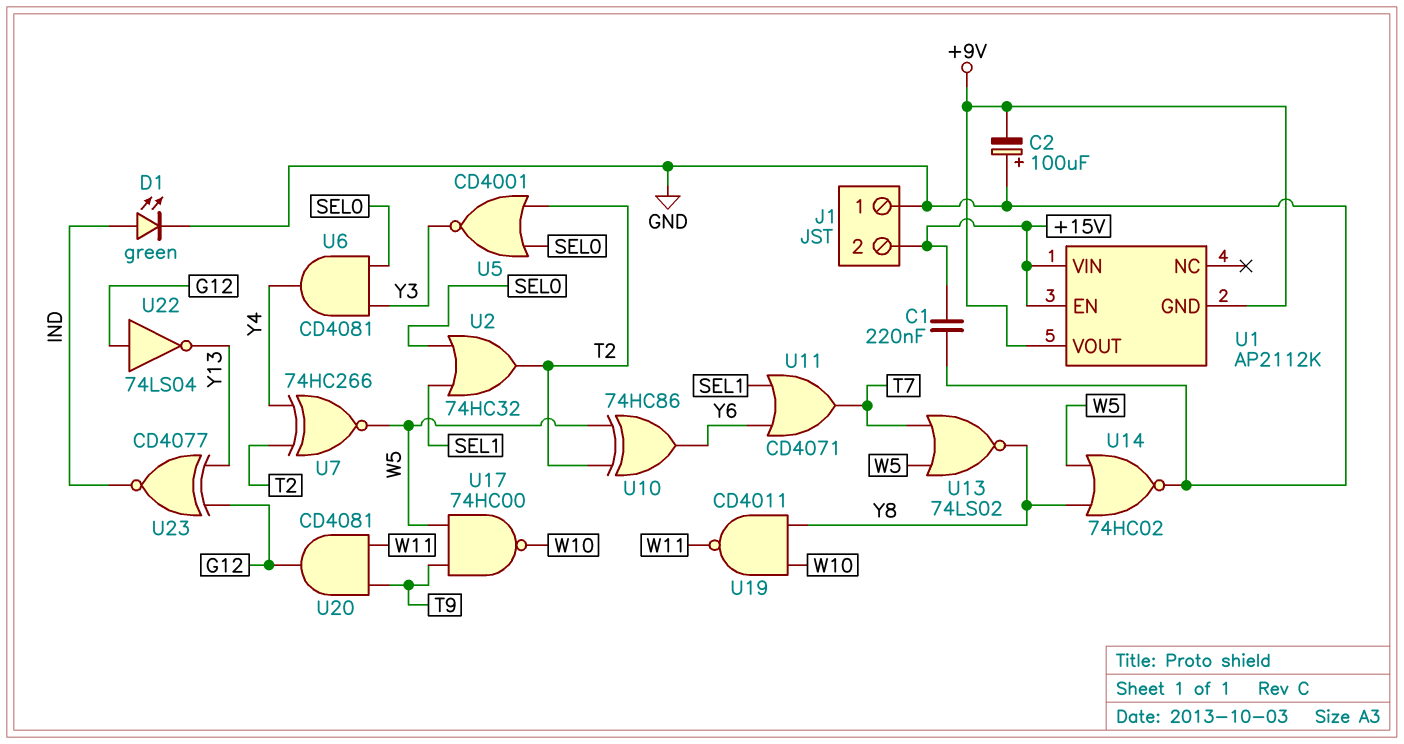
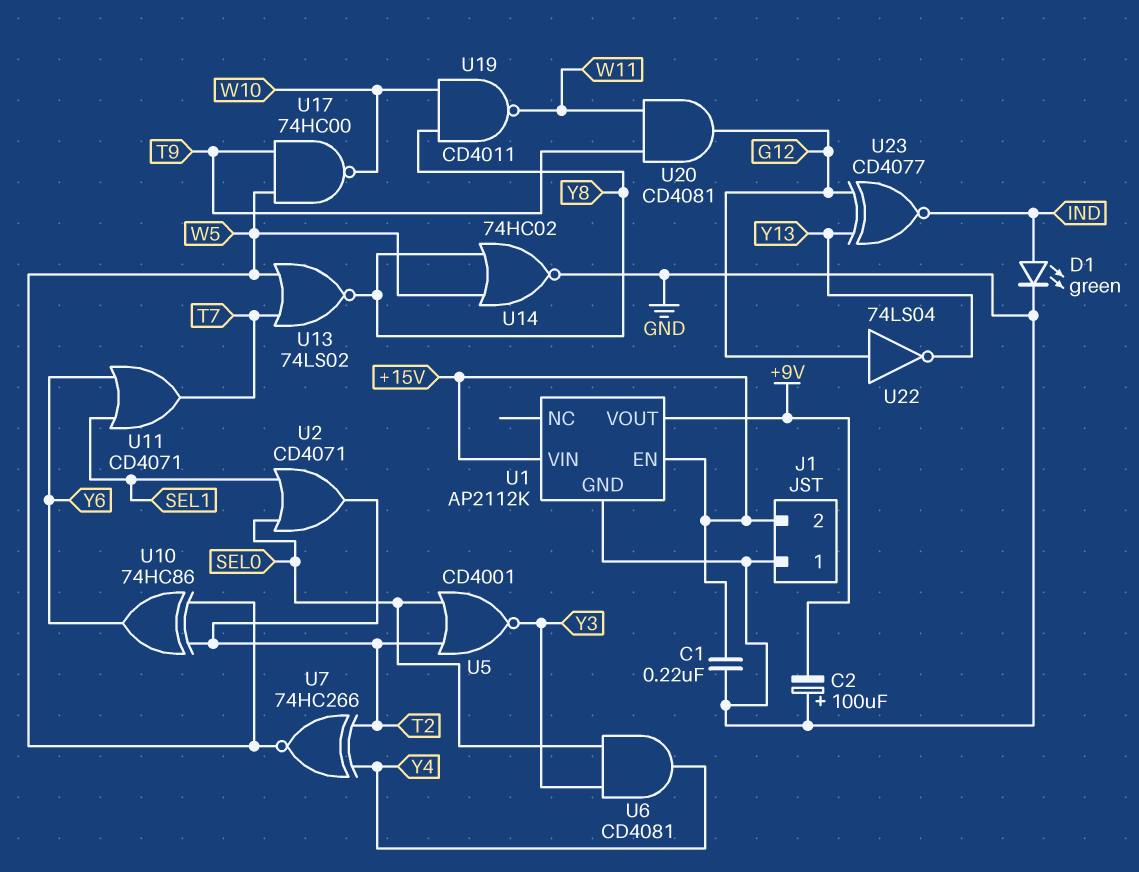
U1 pin GND: +9V -> GND
U2: OR 74HC32 (in SEL0, in SEL1, out T2) -> OR CD4071 (in SEL0, in SEL1, out T2)

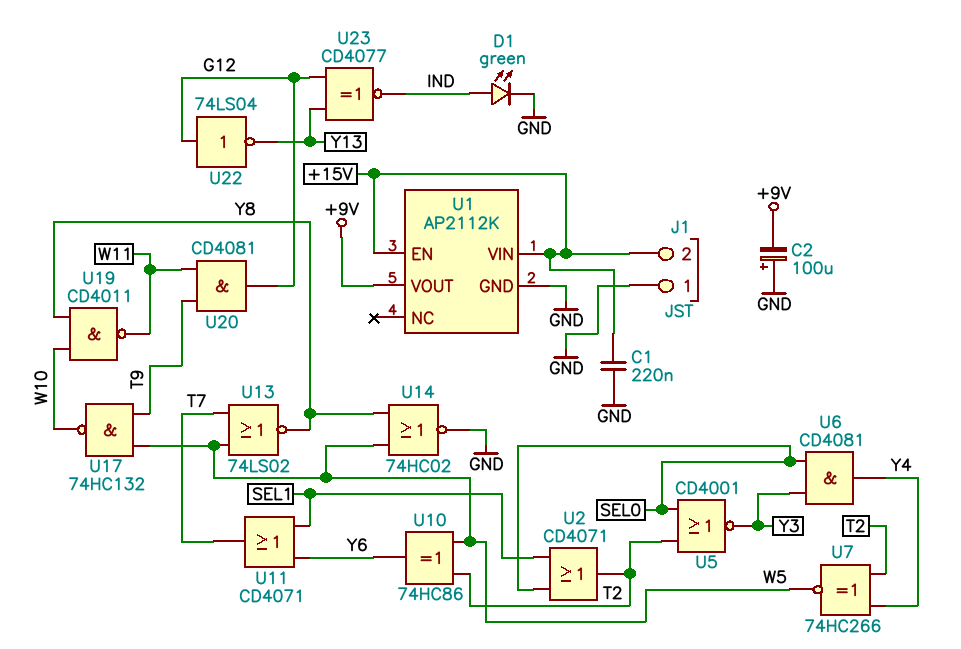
U17: NAND 74HC00 (in T9, in W5, out W10) -> NAND 74HC132 (in T9, in W5, out W10)

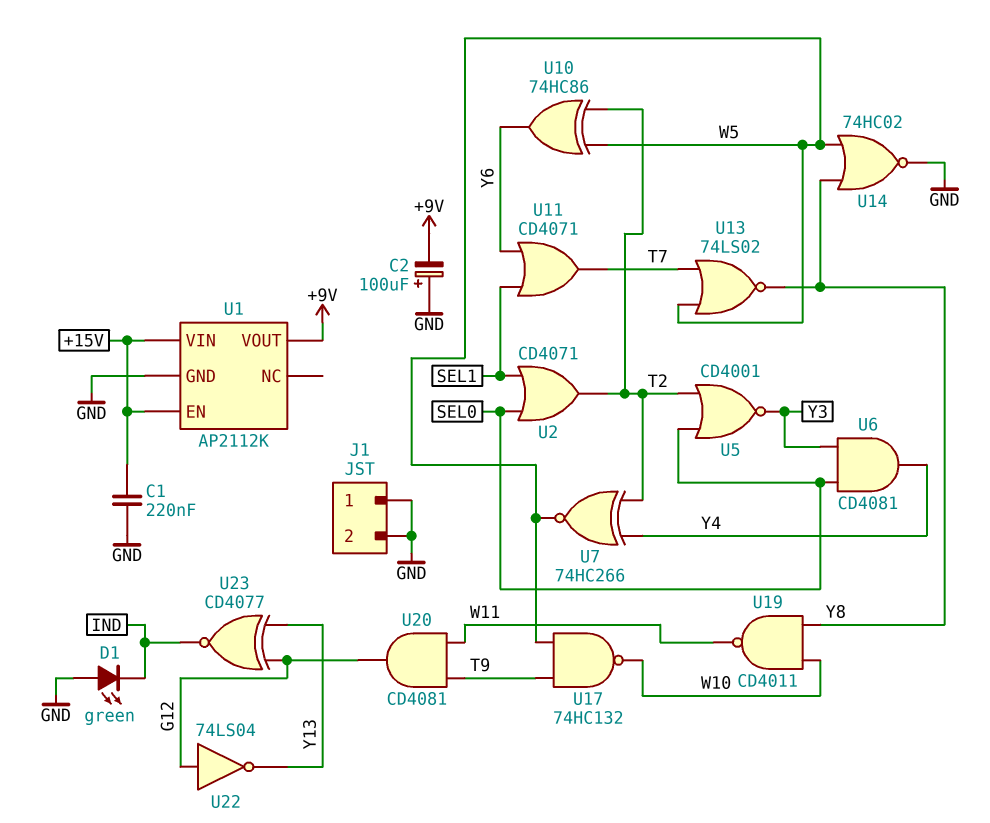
D1: LED green (A IND, K GND) -> LED green (A GND, K IND)
J1 pin 2: +15V -> GND

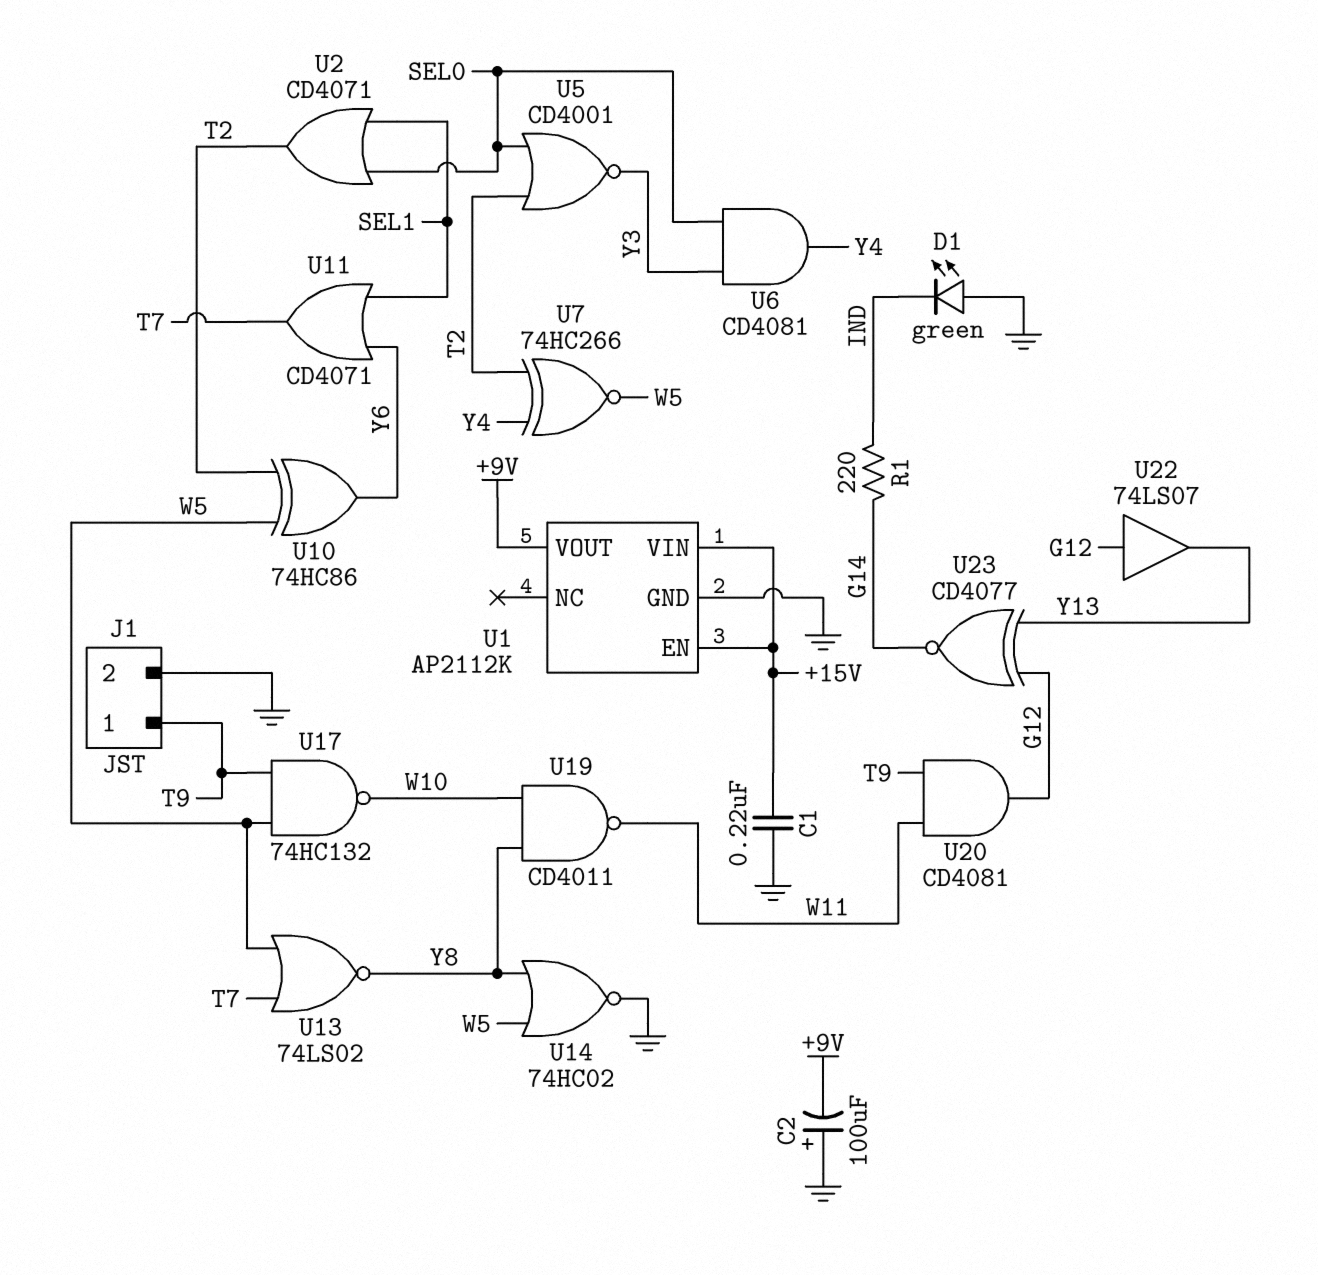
J1 pin 1: GND -> T9
R1: none -> 220 (G14, IND)
U22: NOT 74LS04 (in G12, out Y13) -> buffer 74LS07 (in G12, out Y13)
U23: XNOR CD4077 (in G12, in Y13, out IND) -> XNOR CD4077 (in G12, in Y13, out G14)

